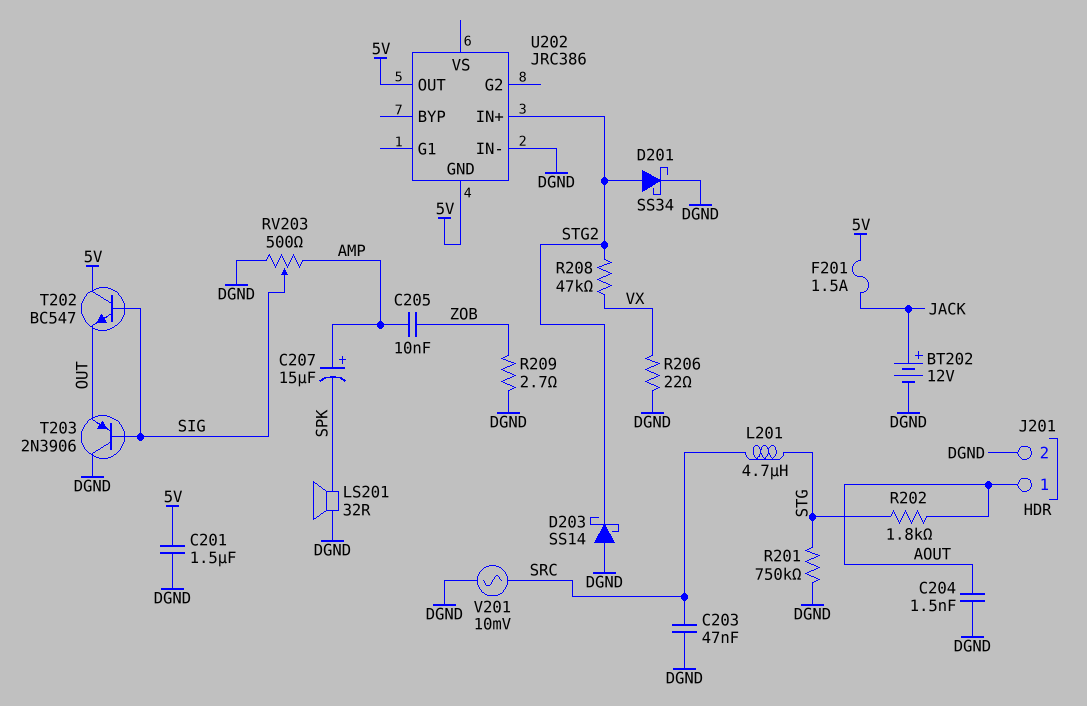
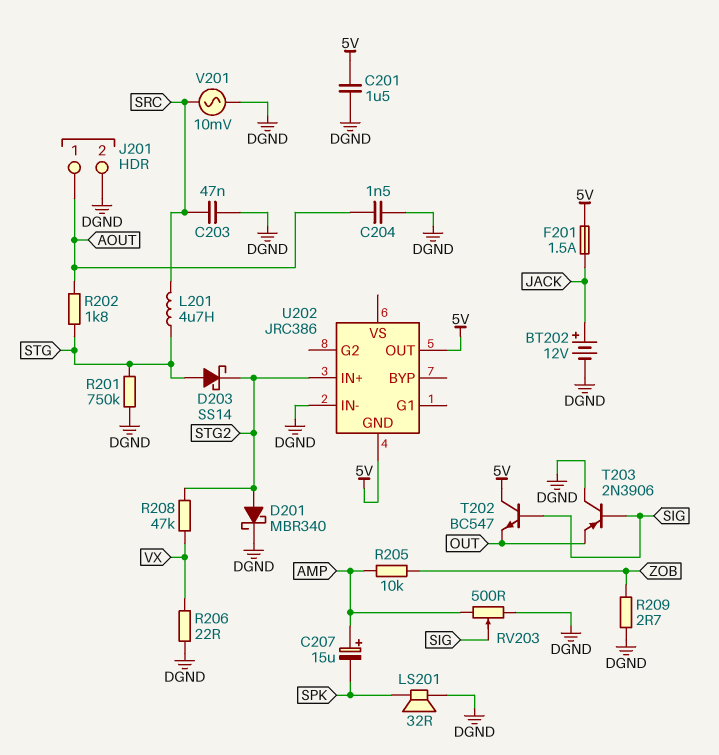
C205: 10nF (AMP, ZOB) -> none
D201: schottky SS34 (A STG2, K DGND) -> schottky MBR340 (A STG2, K DGND)
D203: schottky SS14 (A DGND, K STG2) -> schottky SS14 (A STG, K STG2)
R205: none -> 10k (AMP, ZOB)

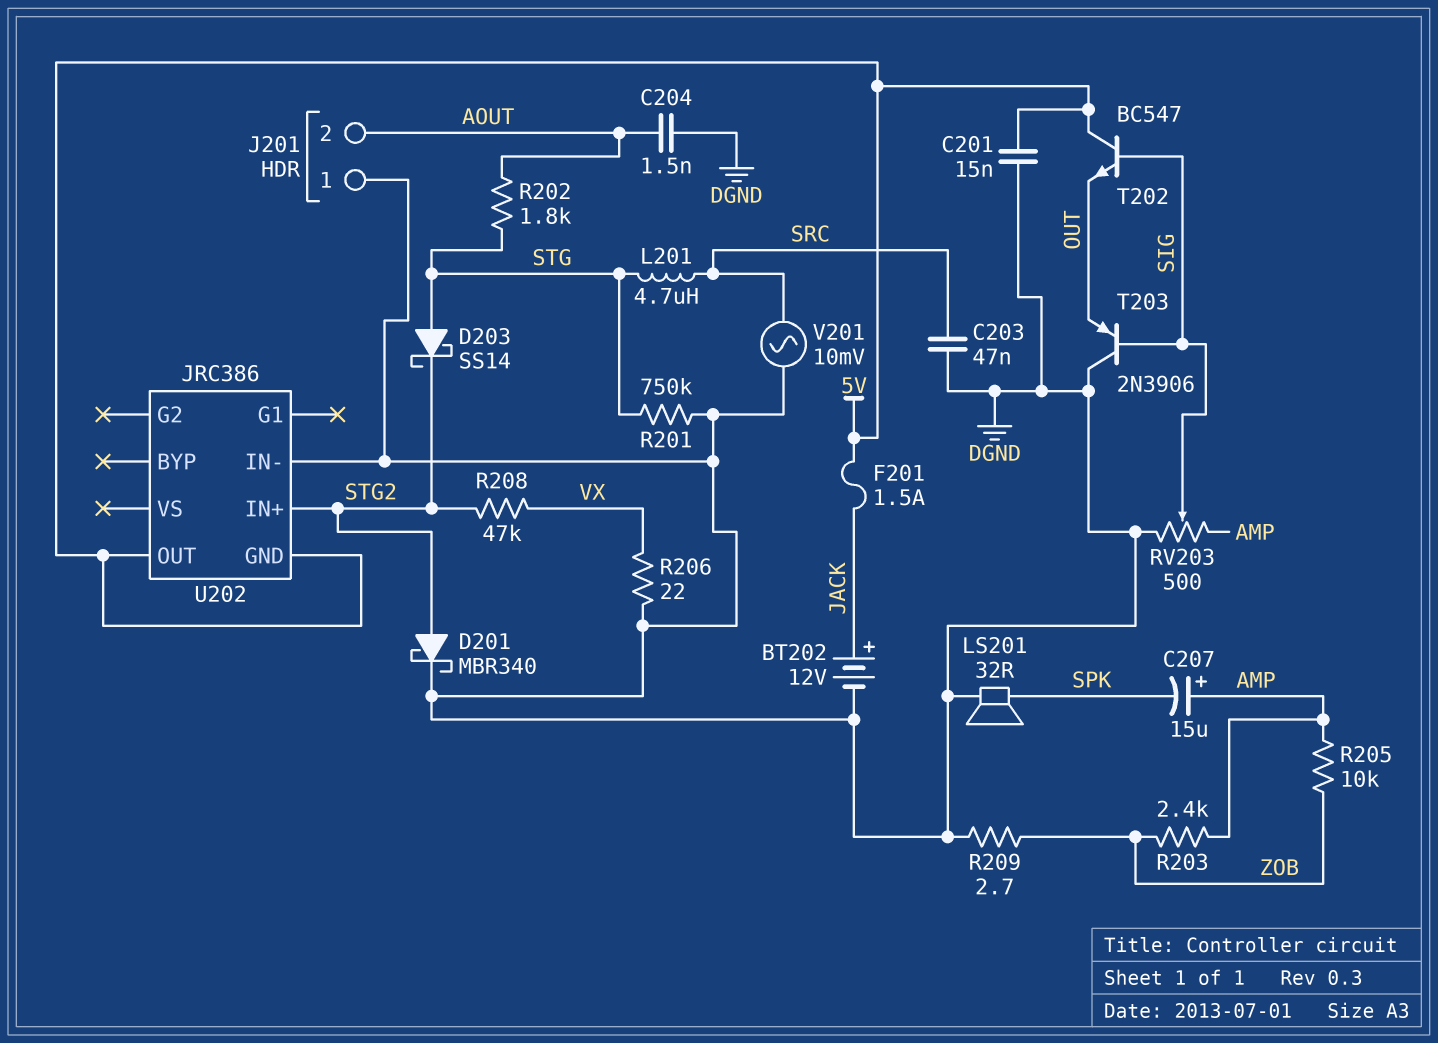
C201: 1.5uF (5V, DGND) -> 15nF (5V, DGND)
J201 pin 1: AOUT -> DGND
J201 pin 2: DGND -> AOUT
R203: none -> 2.4k (AMP, ZOB)

